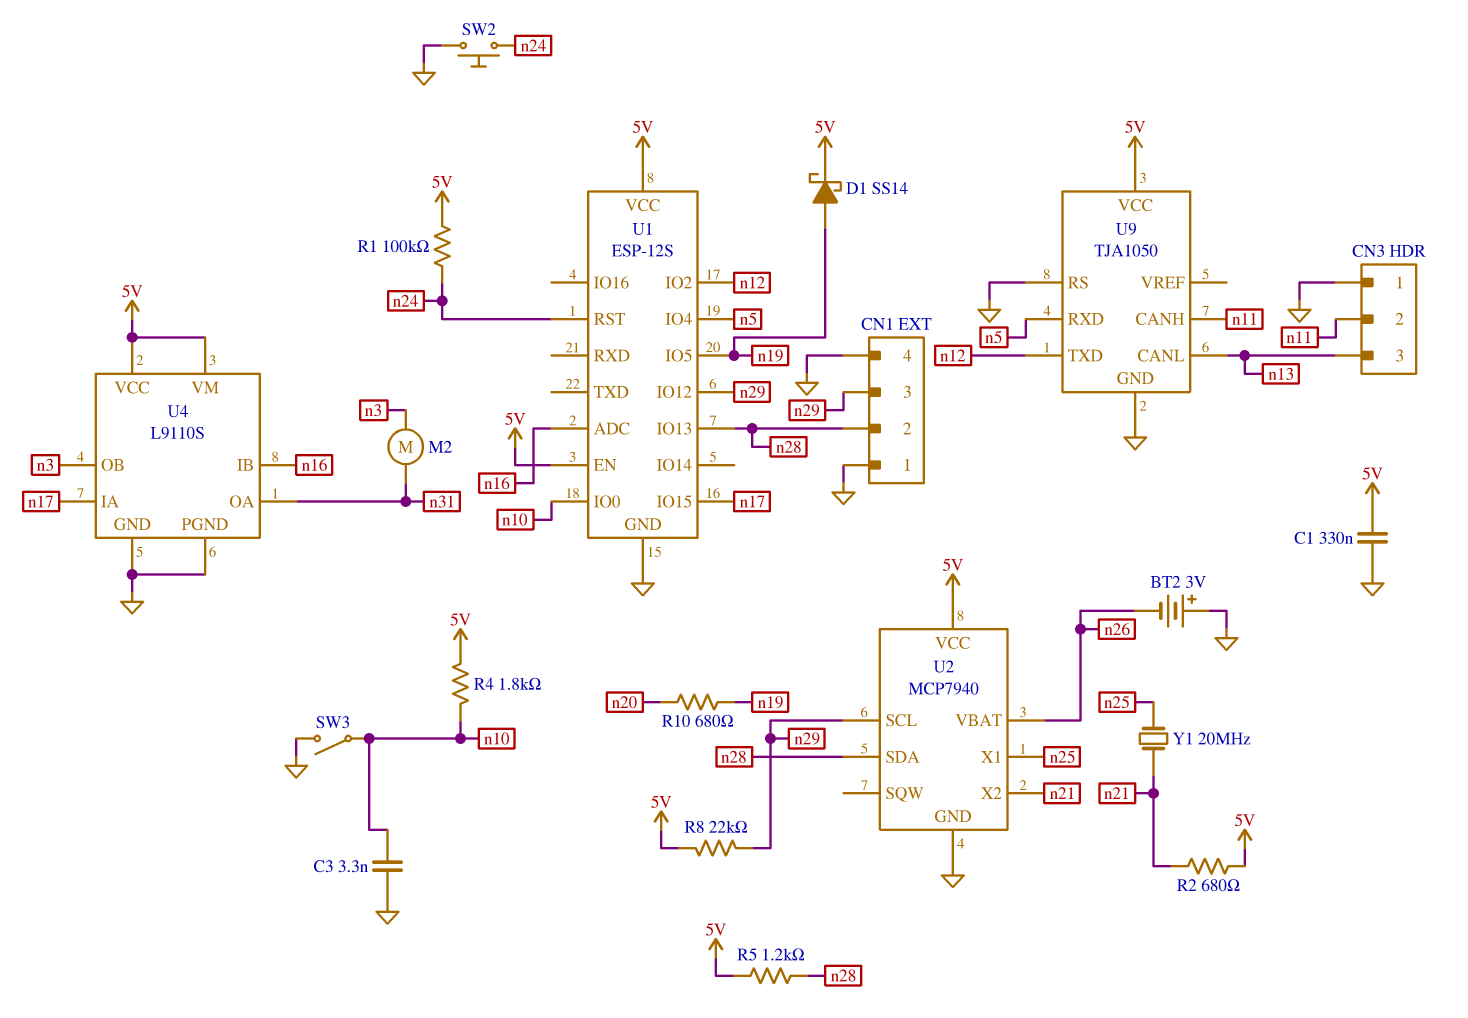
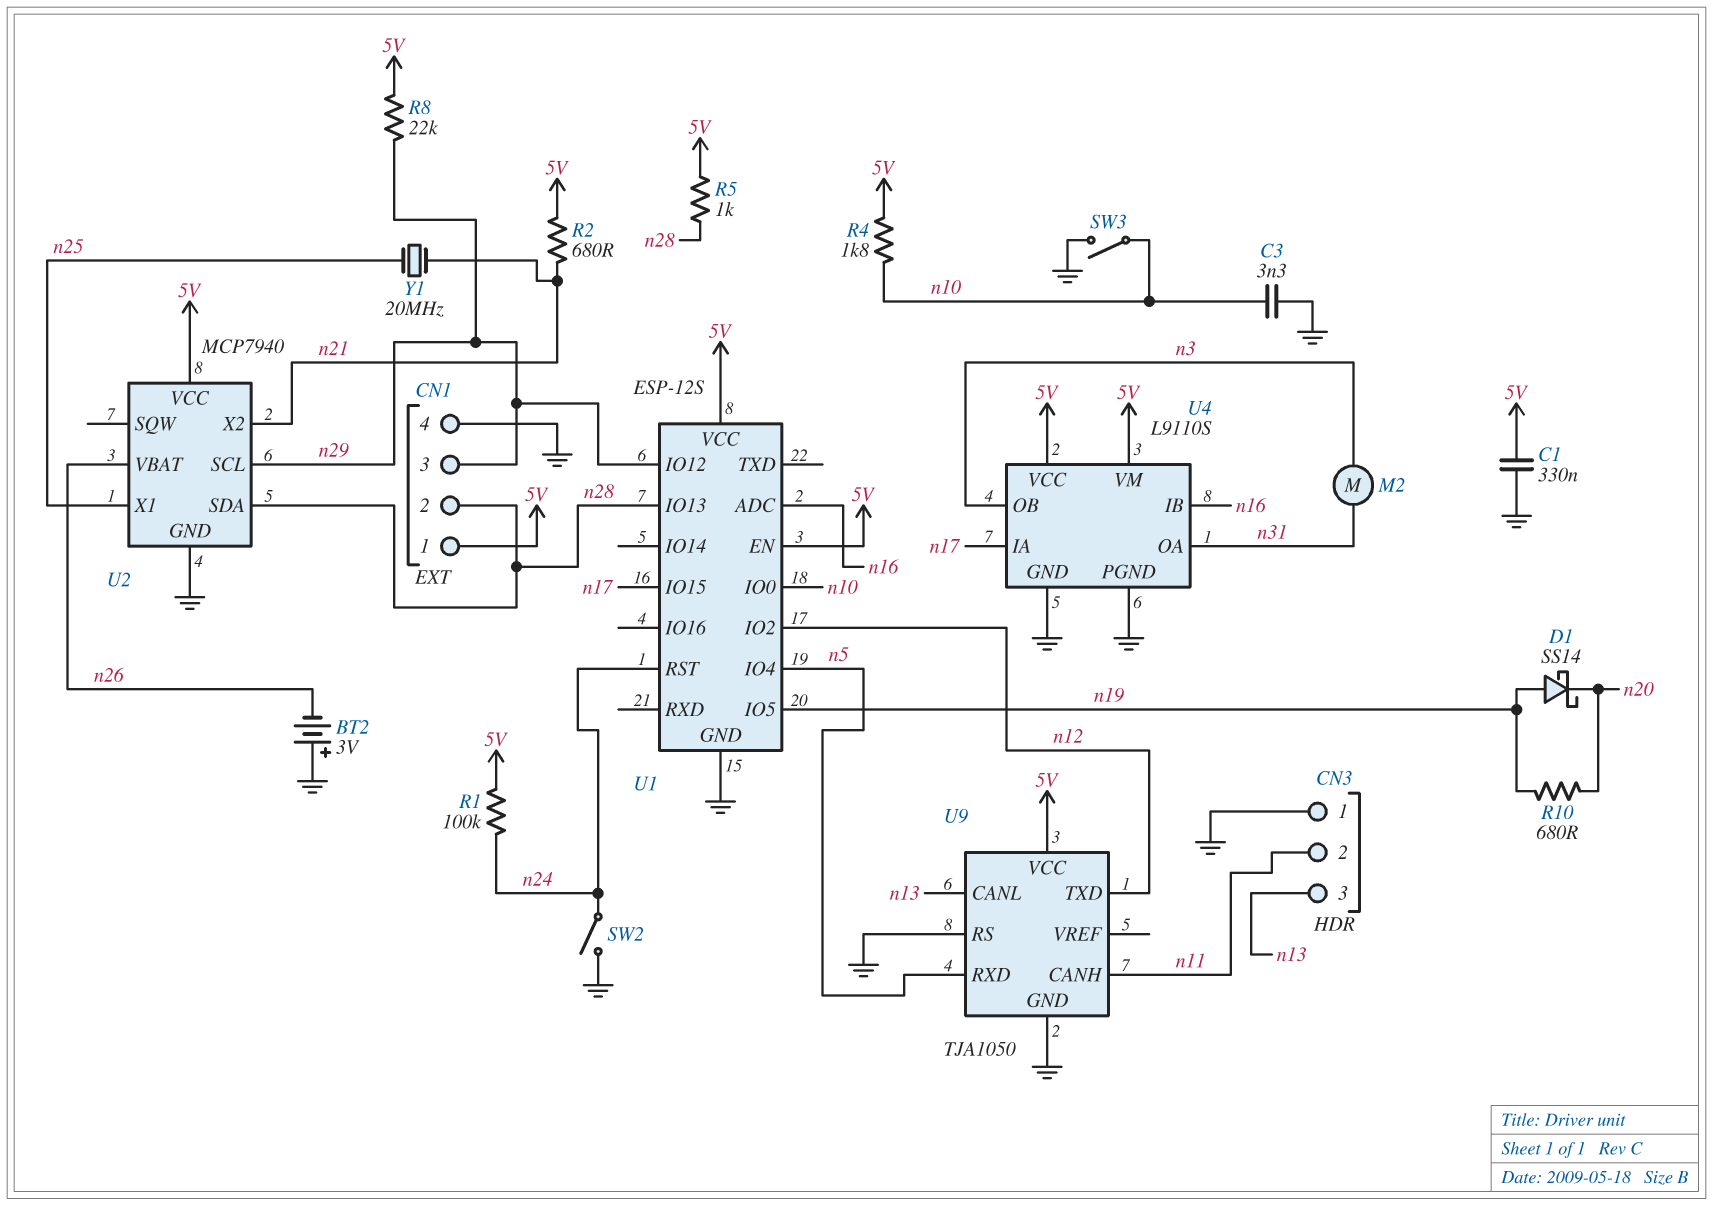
CN1 pin 1: GND -> 5V
D1: schottky SS14 (A n19, K 5V) -> schottky SS14 (A n19, K n20)
R5: 1.2k (5V, n28) -> 1k (5V, n28)
SW2: button (GND, n24) -> switch (GND, n24)

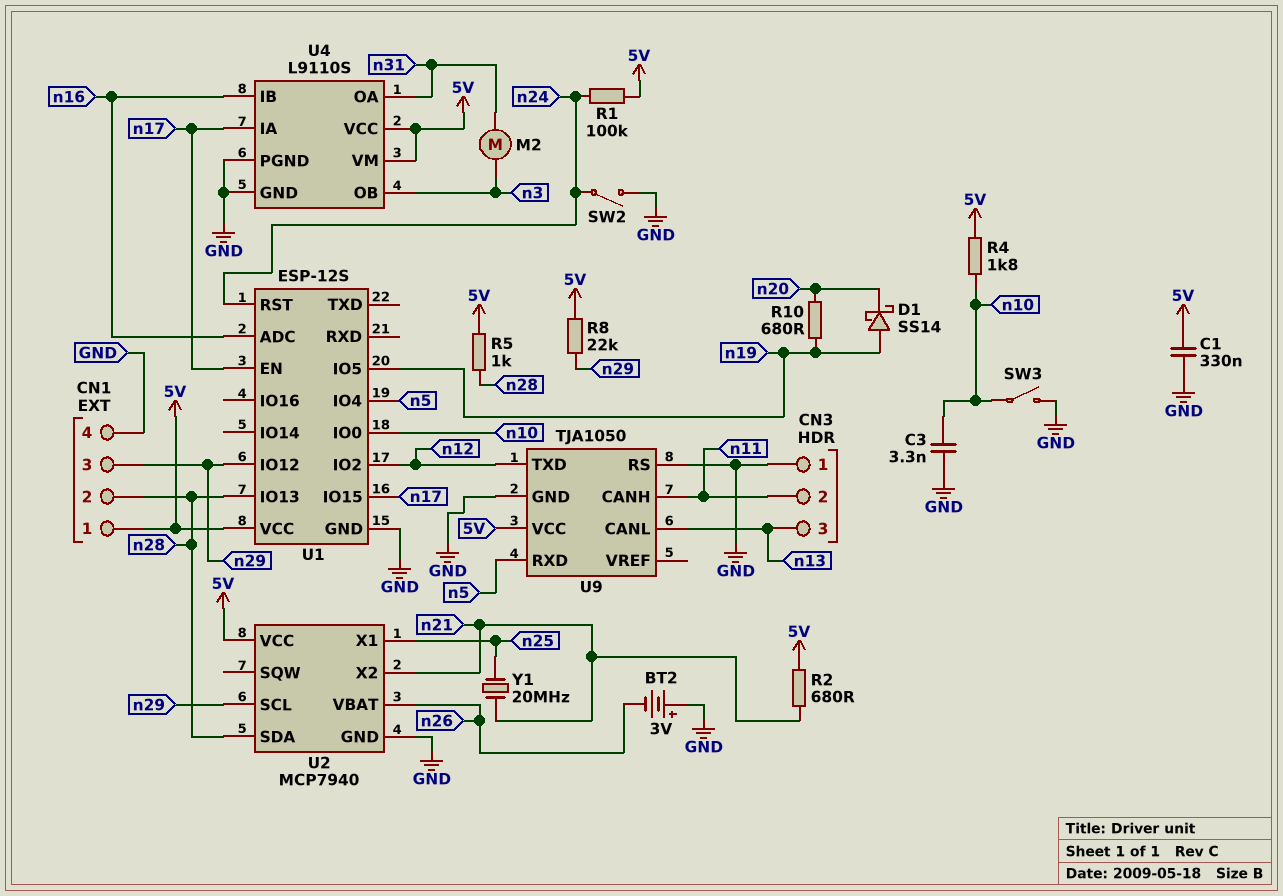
U1 pin EN: 5V -> n17

